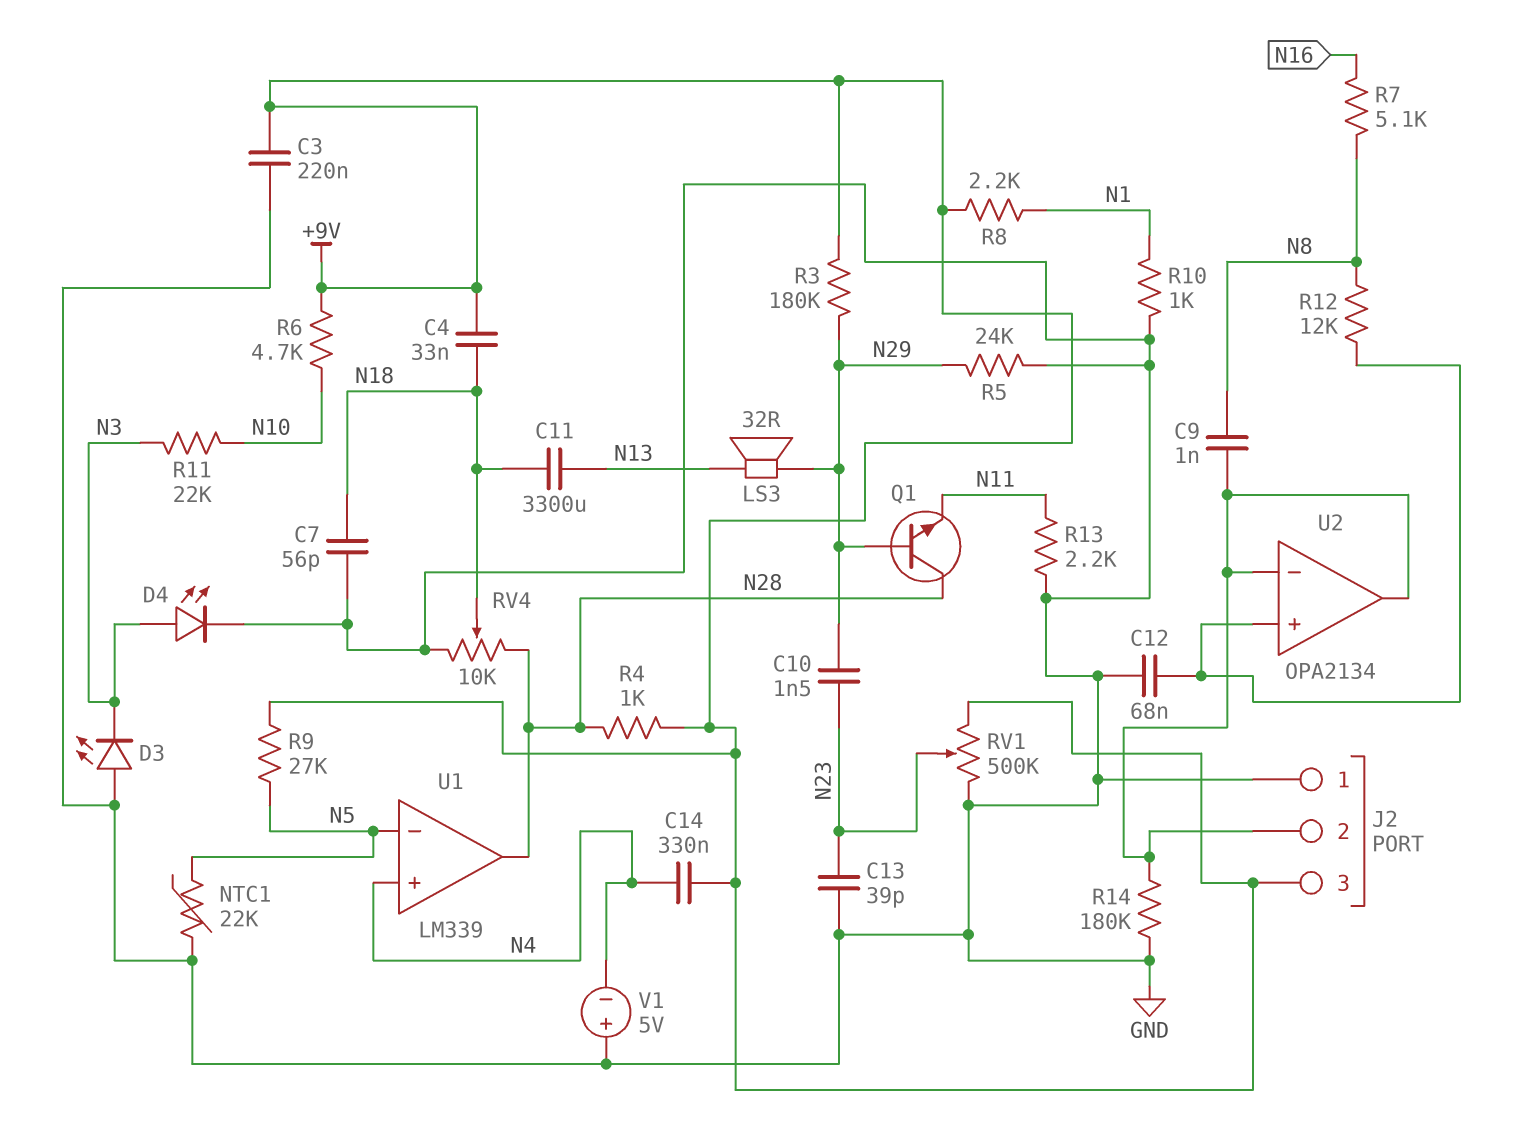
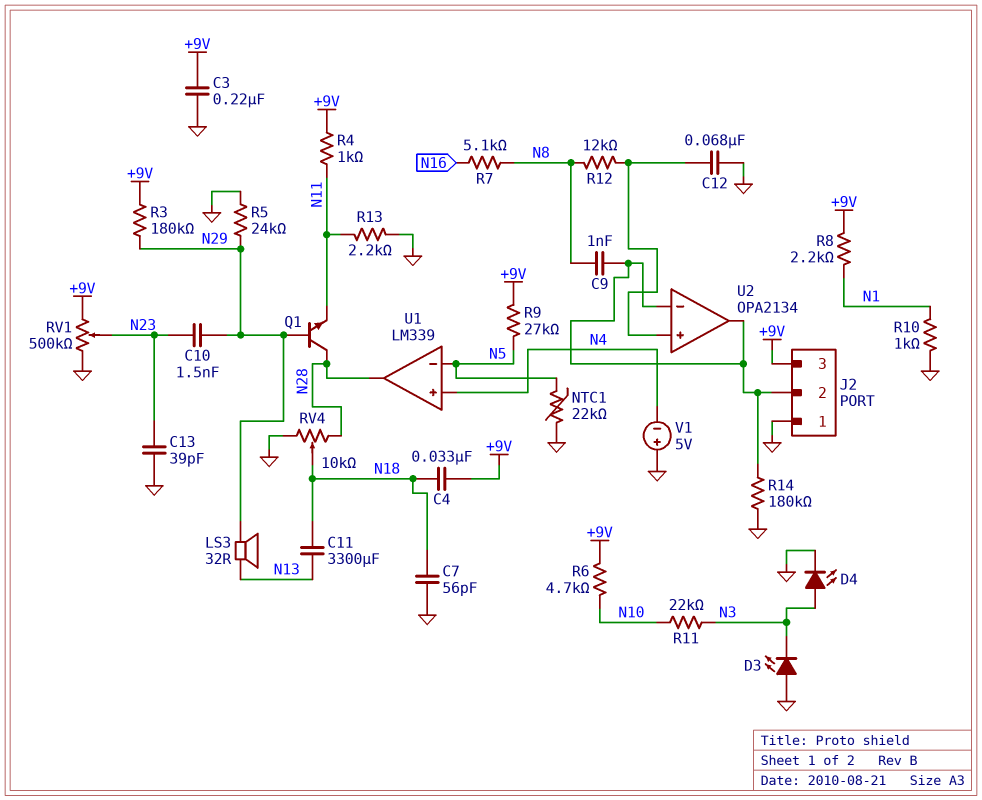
C14: 330nF (+9V, N4) -> none
R4: 1k (+9V, N28) -> 1k (+9V, N11)

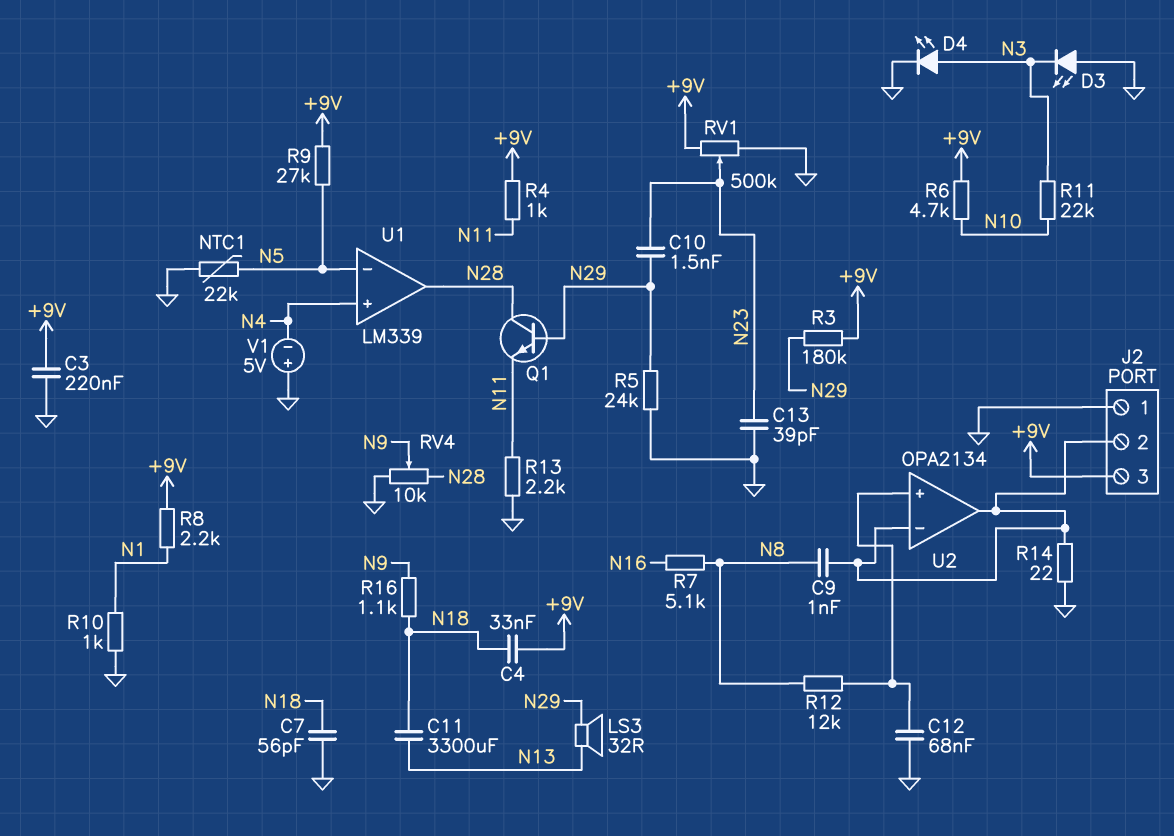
R14: 180k (GND, J2/2) -> 22 (GND, J2/2)
R16: none -> 1.1k (N9, N18)
RV4: 10k (GND, N28, wiper N18) -> 10k (GND, N28, wiper N9)

